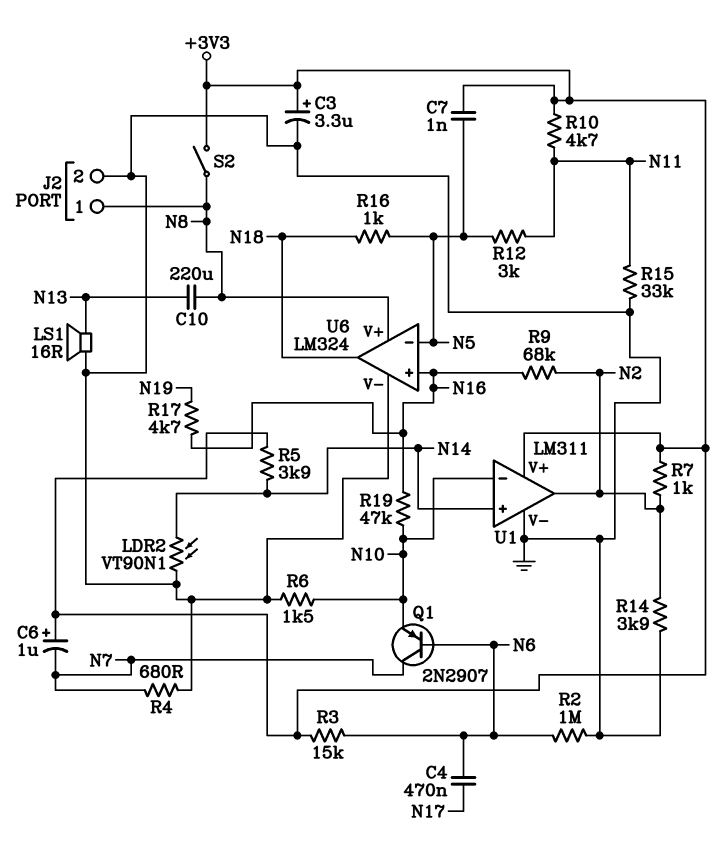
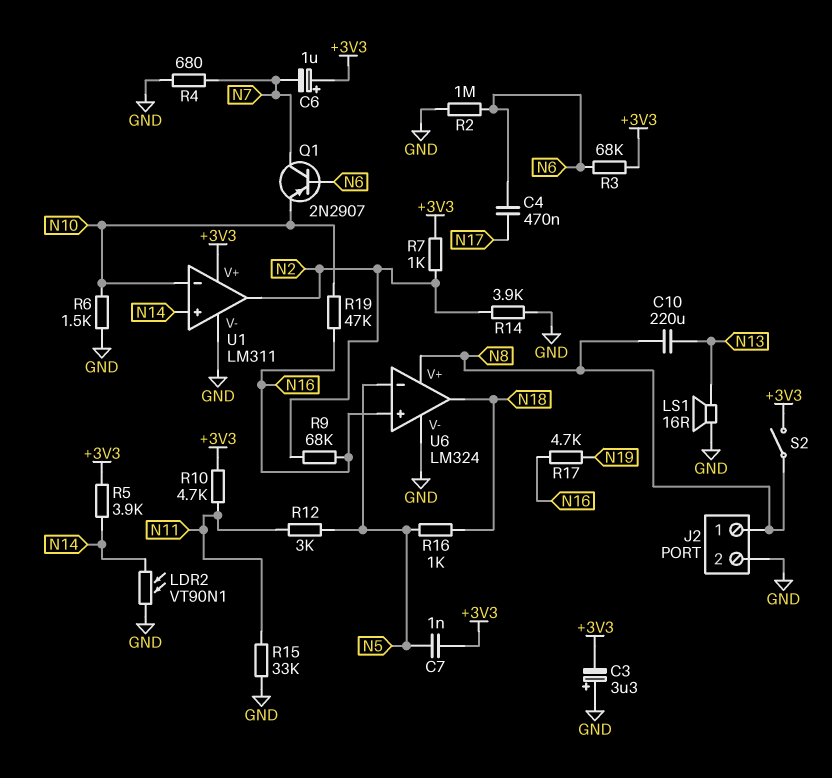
C3: 3.3uF (plus +3V3, minus GND) -> 3.3uF (plus GND, minus +3V3)
R3: 15k (+3V3, N6) -> 68k (+3V3, N6)

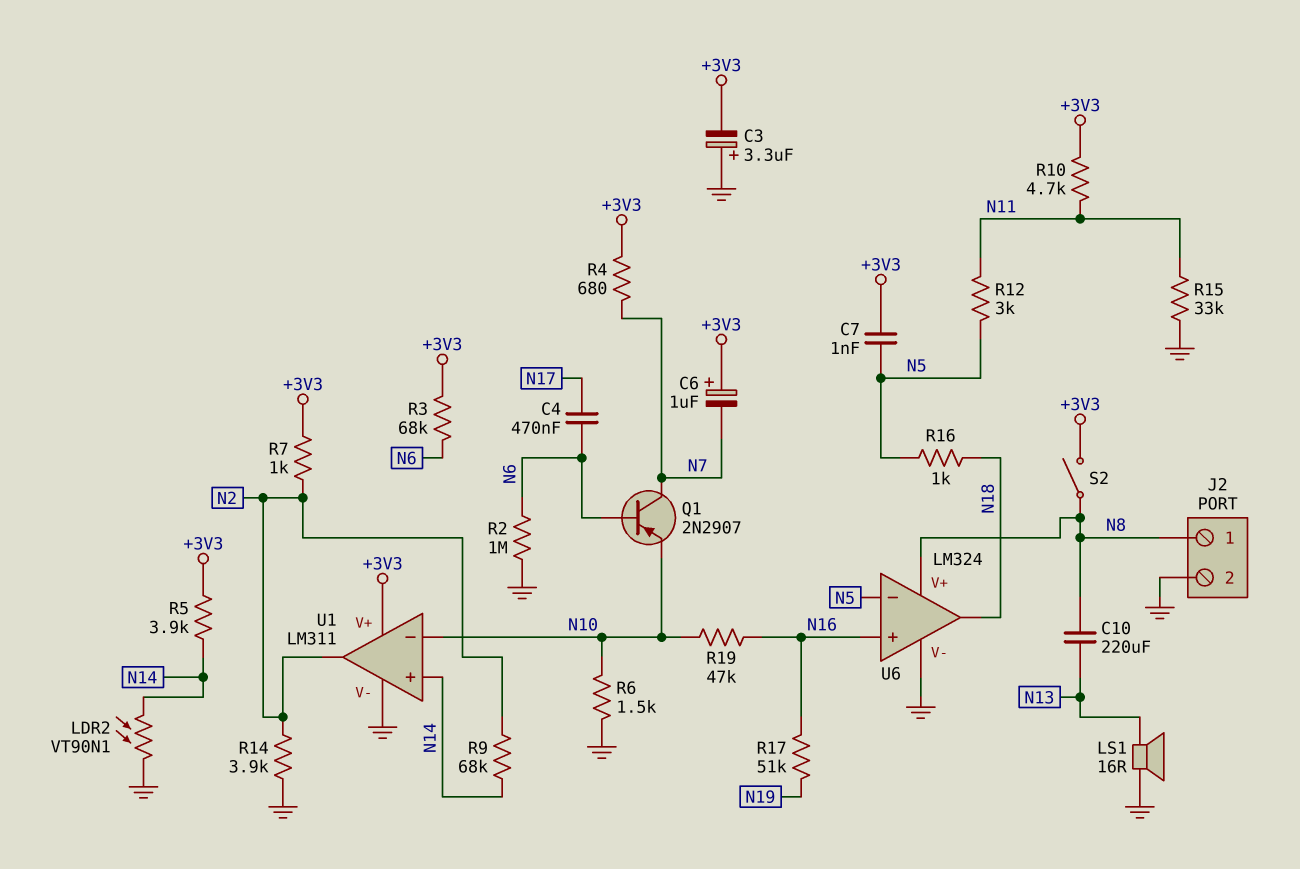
R4: 680 (GND, N7) -> 680 (+3V3, N7)
R9: 68k (N2, N16) -> 68k (N2, N14)
R17: 4.7k (N16, N19) -> 51k (N16, N19)

